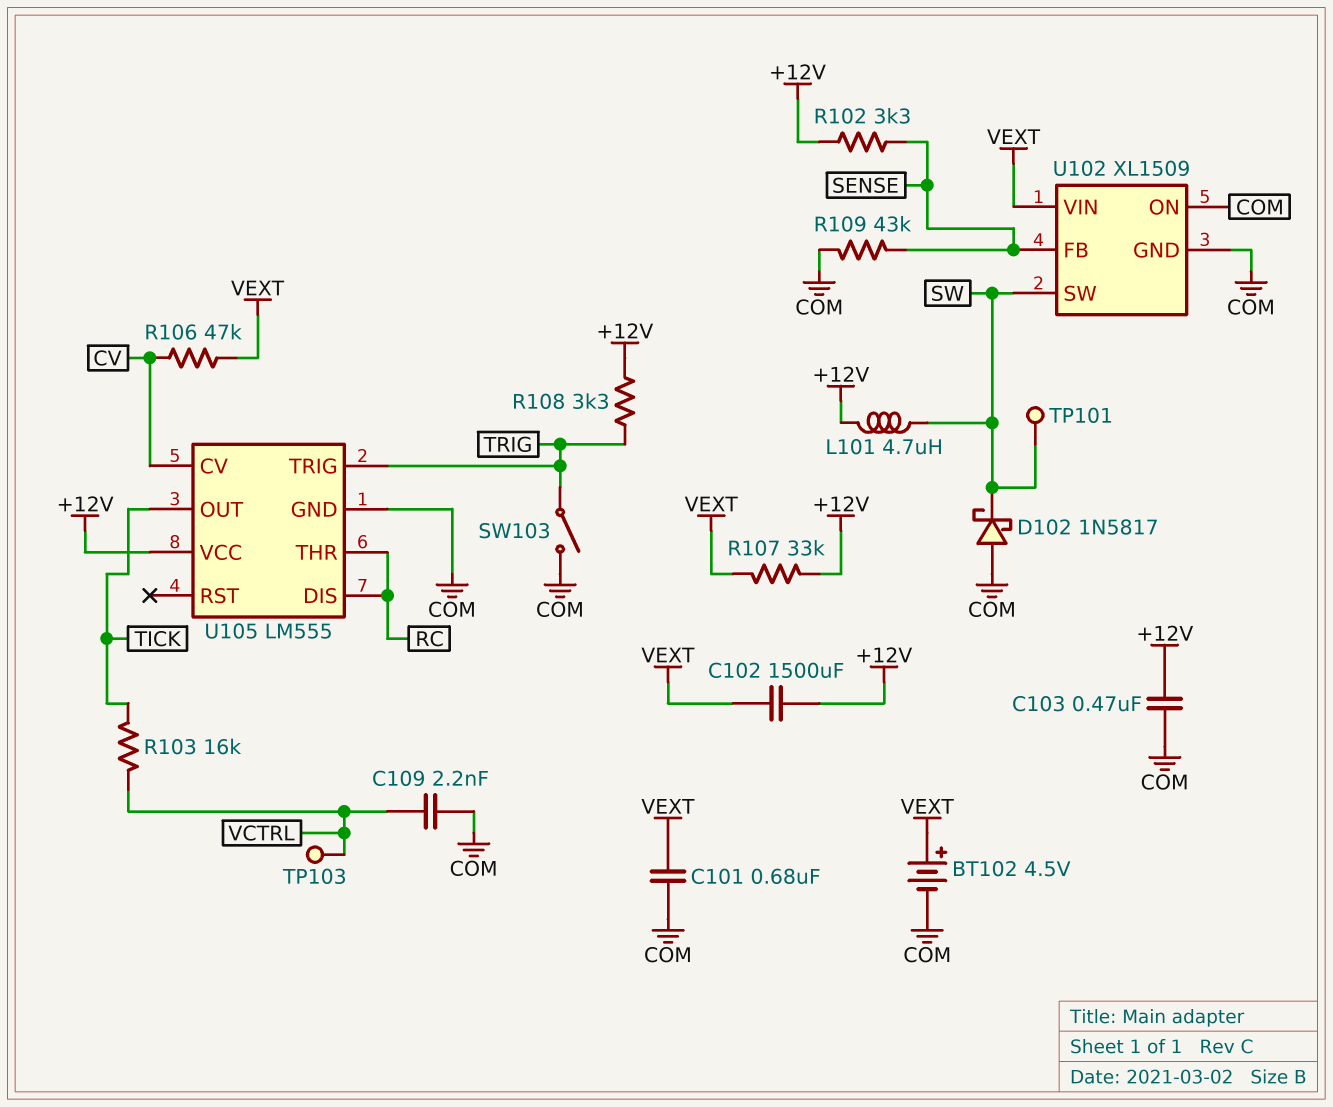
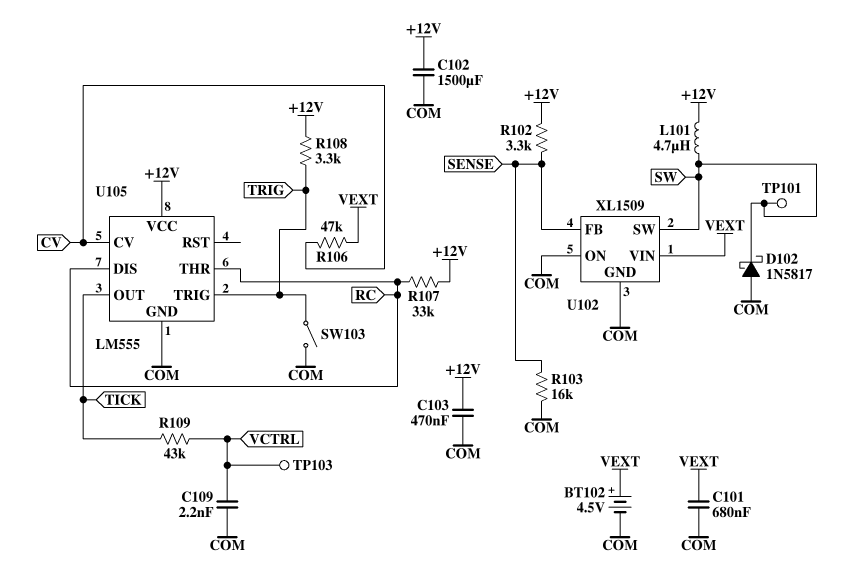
C102: 1500uF (+12V, VEXT) -> 1500uF (+12V, COM)
R103: 16k (TICK, VCTRL) -> 16k (COM, SENSE)
R107: 33k (+12V, VEXT) -> 33k (+12V, RC)
R109: 43k (COM, SENSE) -> 43k (TICK, VCTRL)

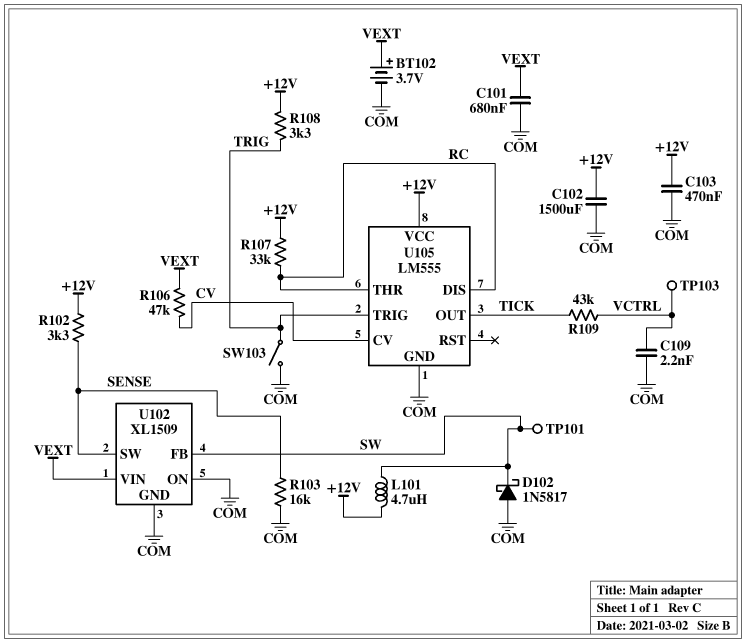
BT102: 4.5V (plus VEXT, minus COM) -> 3.7V (plus VEXT, minus COM)
U102 pin FB: SENSE -> SW
U102 pin SW: SW -> SENSE

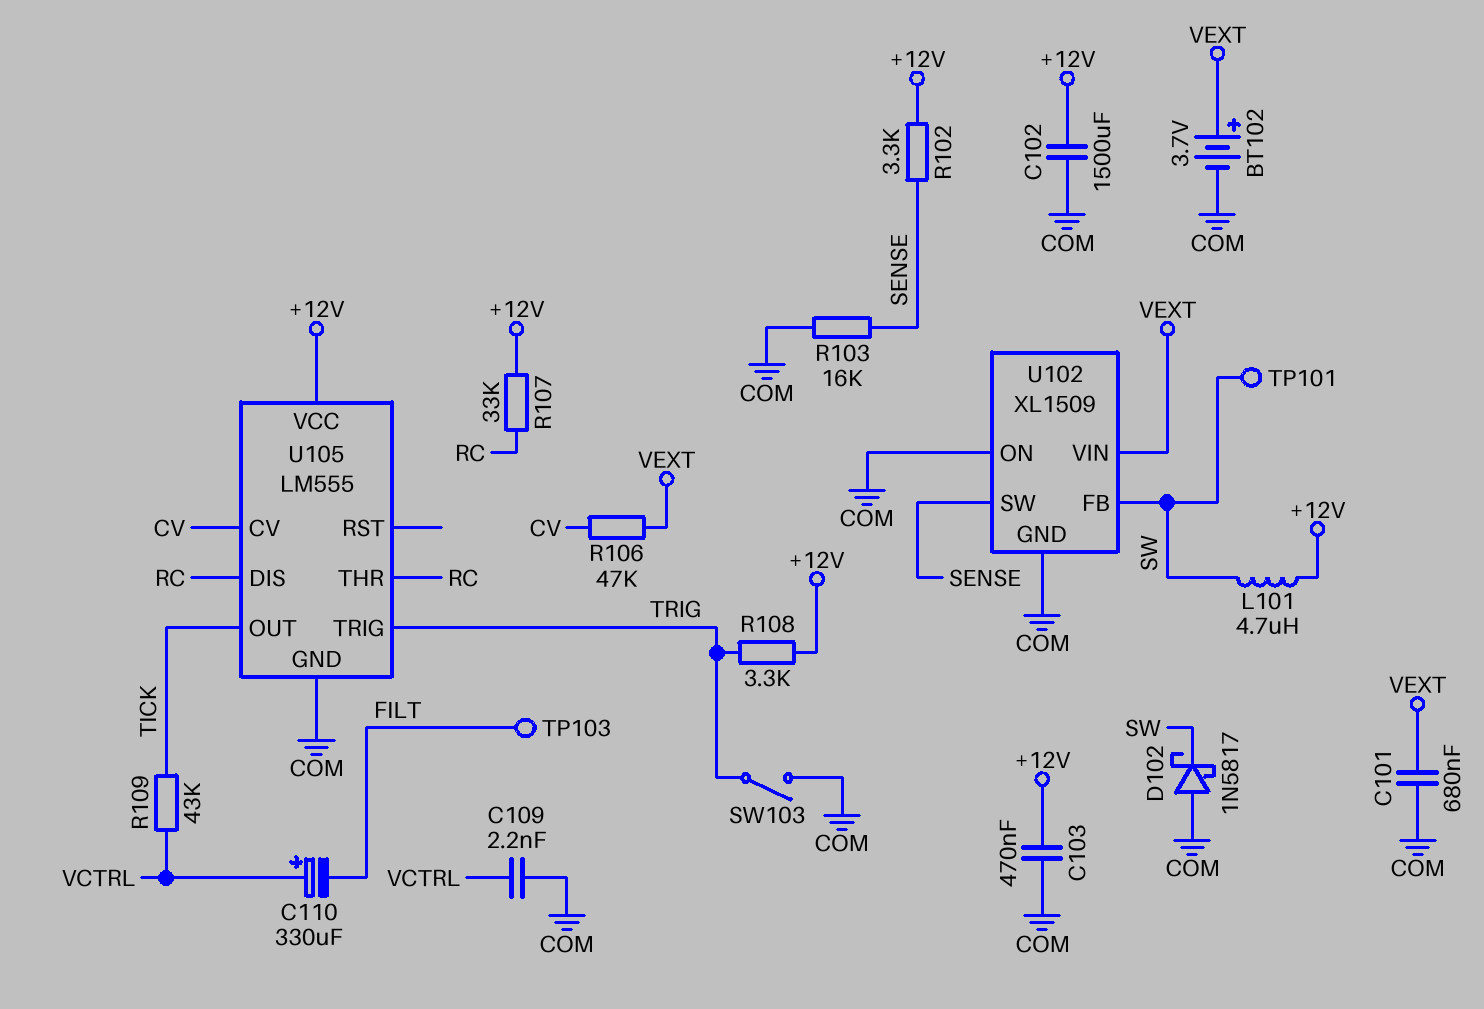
C110: none -> 330uF (plus VCTRL, minus FILT)
TP103: test point (VCTRL) -> test point (FILT)

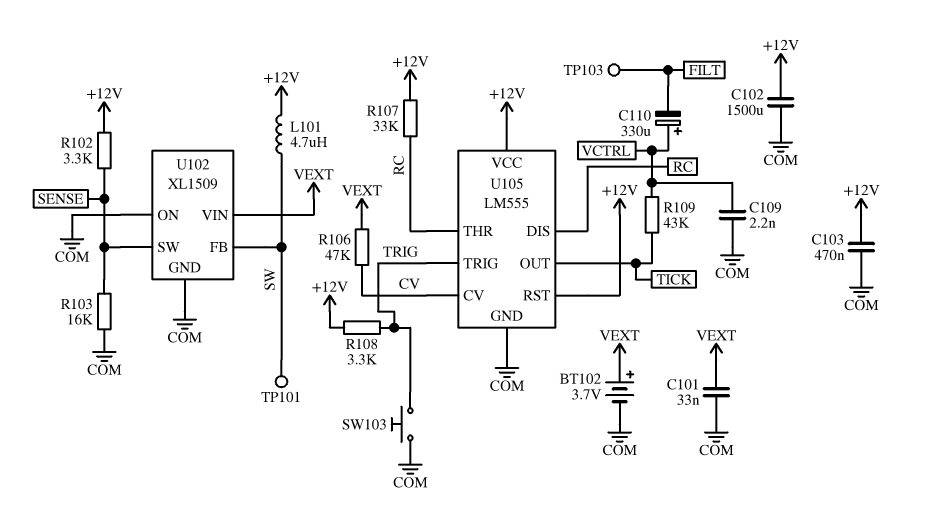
C101: 680nF (COM, VEXT) -> 33nF (COM, VEXT)
D102: schottky 1N5817 (A COM, K SW) -> none
SW103: switch (COM, TRIG) -> button (COM, TRIG)
U105 pin RST: none -> +12V

